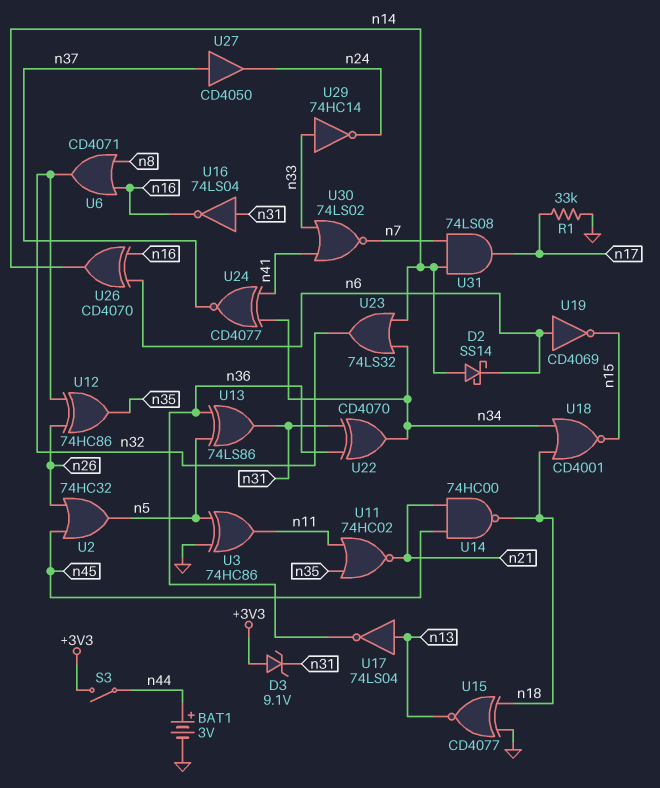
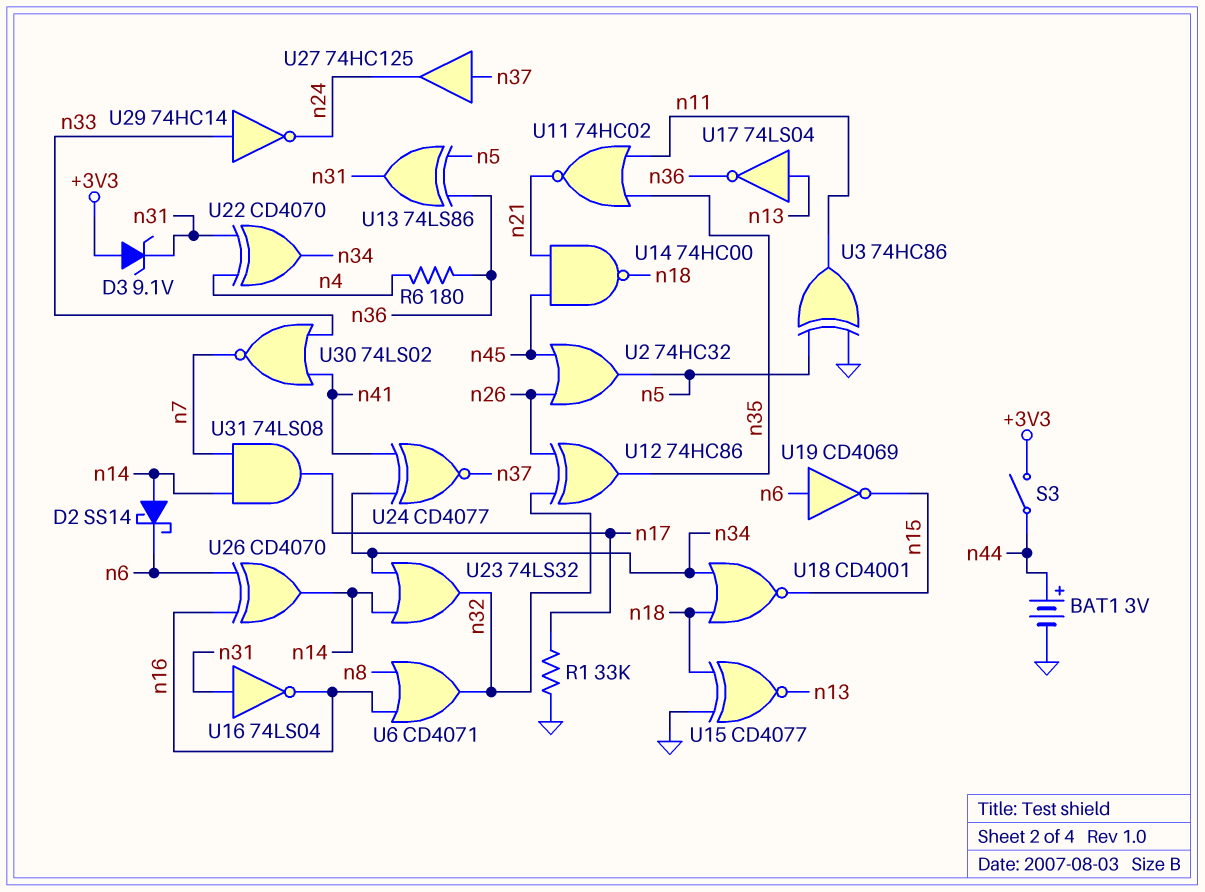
R6: none -> 180 (n4, n36)
U22: XOR CD4070 (in n31, in n36, out n34) -> XOR CD4070 (in n4, in n31, out n34)
U27: buffer CD4050 (in n37, out n24) -> buffer 74HC125 (in n37, out n24)

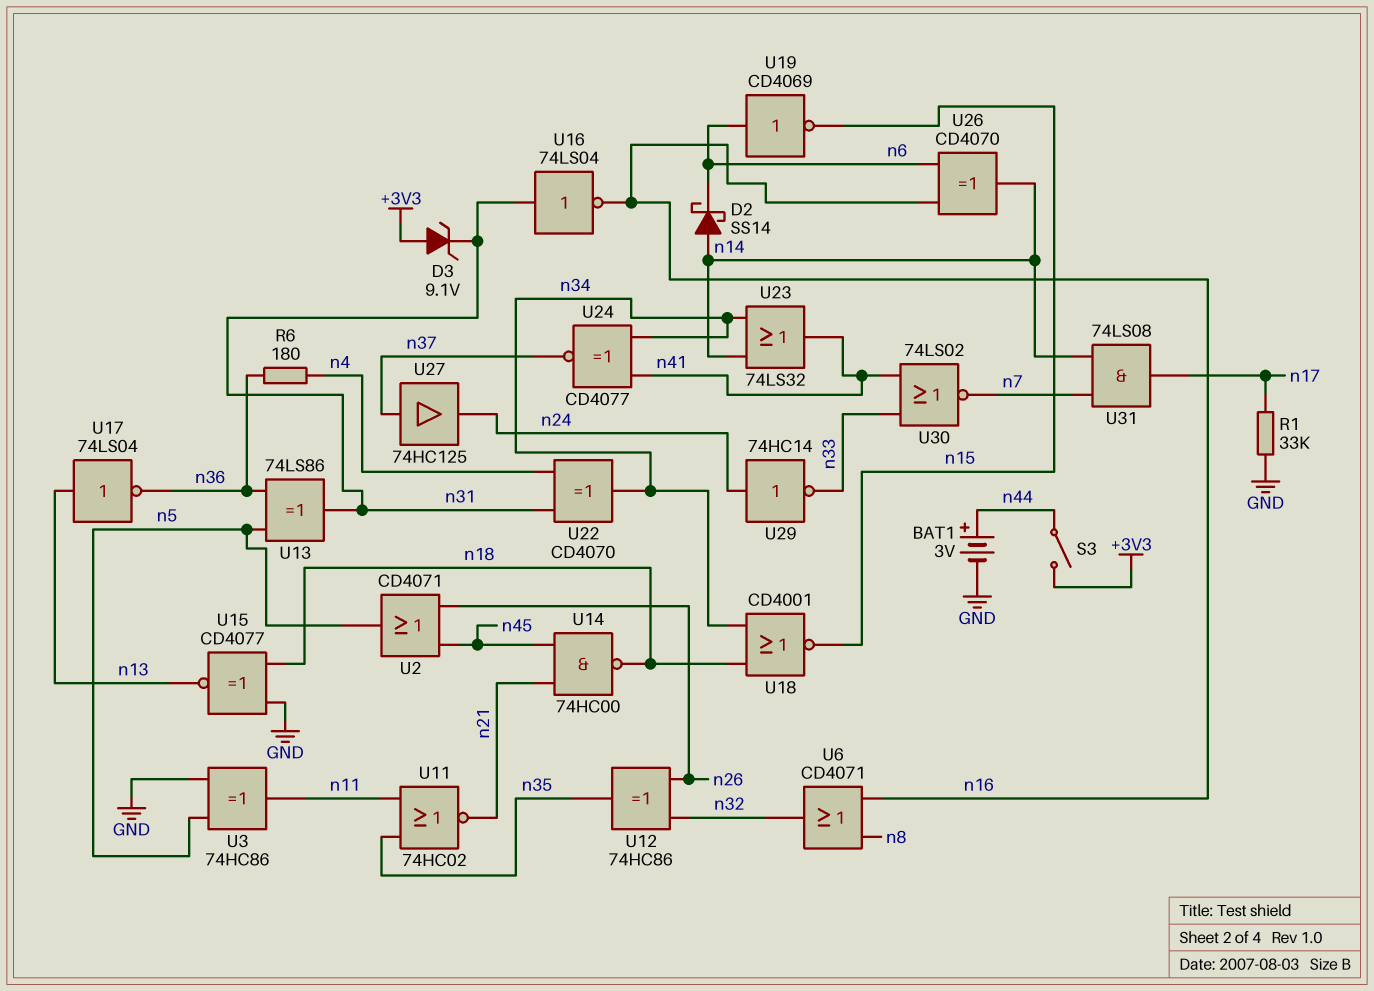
U2: OR 74HC32 (in n26, in n45, out n5) -> OR CD4071 (in n26, in n45, out n5)
U23: OR 74LS32 (in n14, in n34, out n32) -> OR 74LS32 (in n14, in n34, out n41)
U29: NOT 74HC14 (in n33, out n24) -> NOT 74HC14 (in n24, out n33)

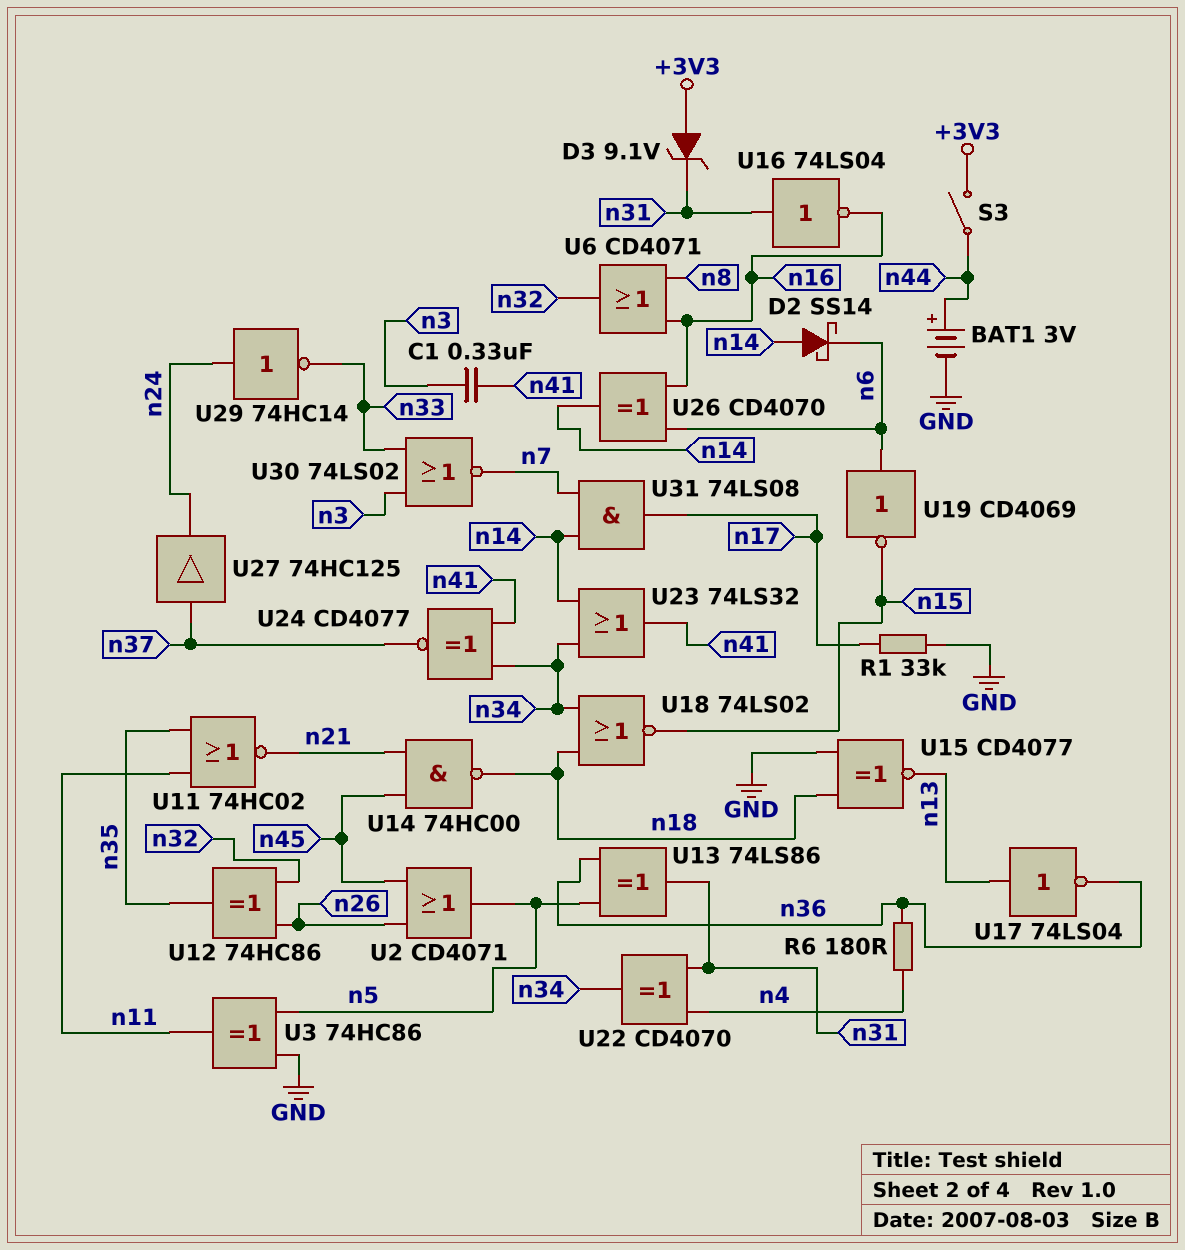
C1: none -> 330nF (n3, n41)
U18: NOR CD4001 (in n18, in n34, out n15) -> NOR 74LS02 (in n18, in n34, out n15)
U30: NOR 74LS02 (in n33, in n41, out n7) -> NOR 74LS02 (in n3, in n33, out n7)

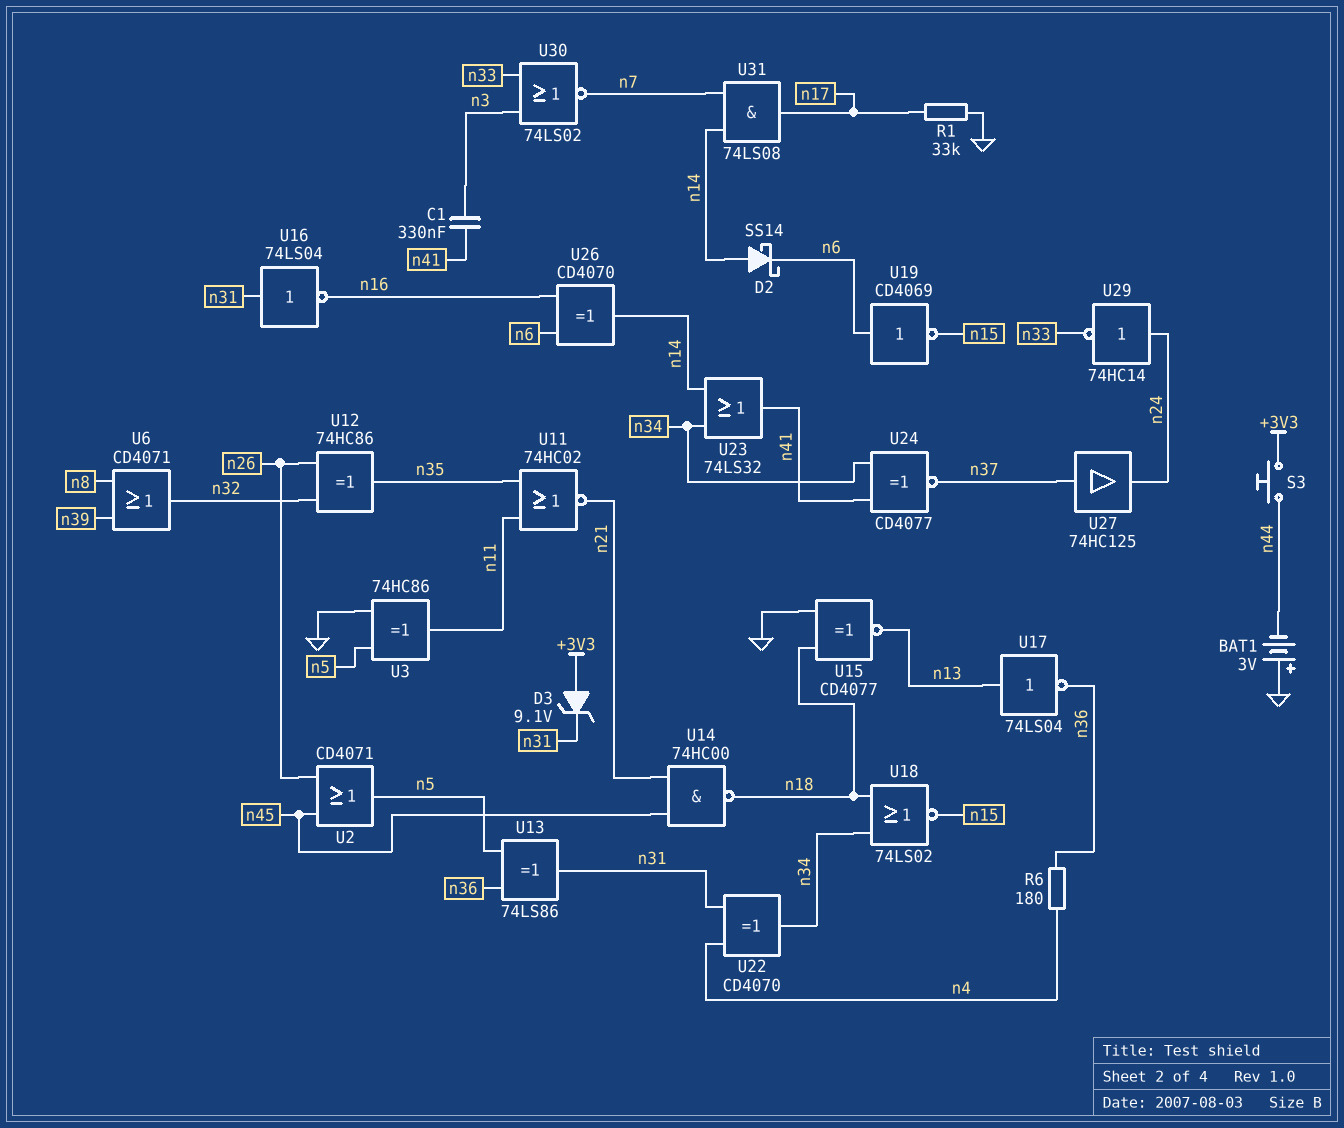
BAT1: 3V (plus n44, minus GND) -> 3V (plus GND, minus n44)
S3: switch (+3V3, n44) -> button (+3V3, n44)
U6: OR CD4071 (in n8, in n16, out n32) -> OR CD4071 (in n8, in n39, out n32)

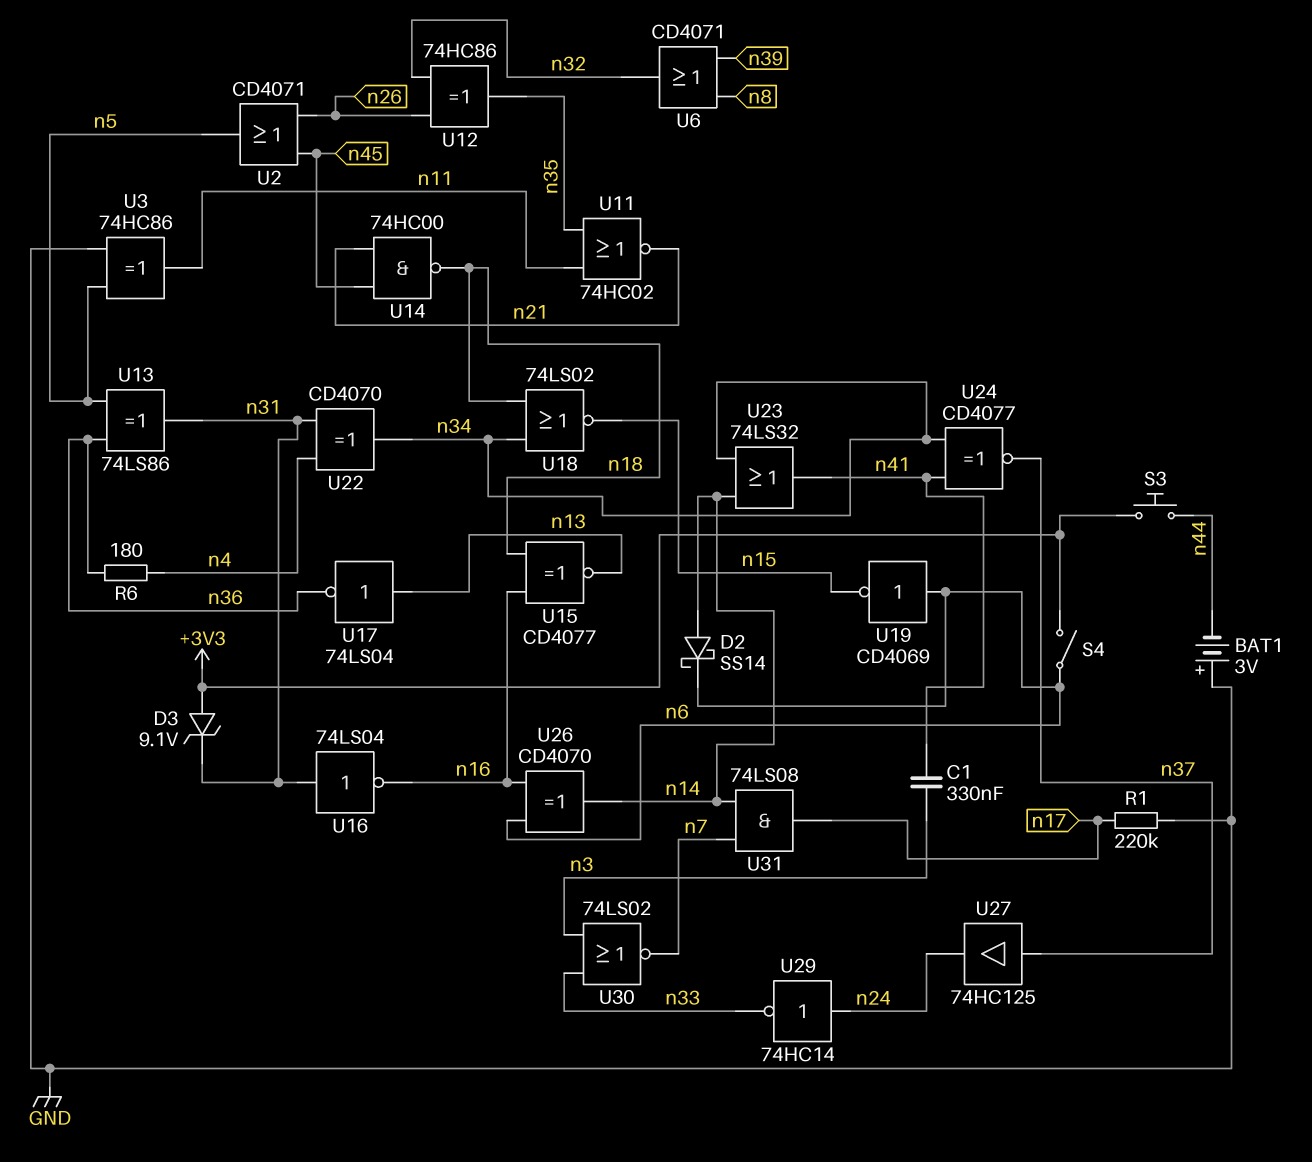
R1: 33k (GND, n17) -> 220k (GND, n17)
S4: none -> switch (+3V3, n6)
U15: XNOR CD4077 (in GND, in n18, out n13) -> XNOR CD4077 (in n16, in n18, out n13)

